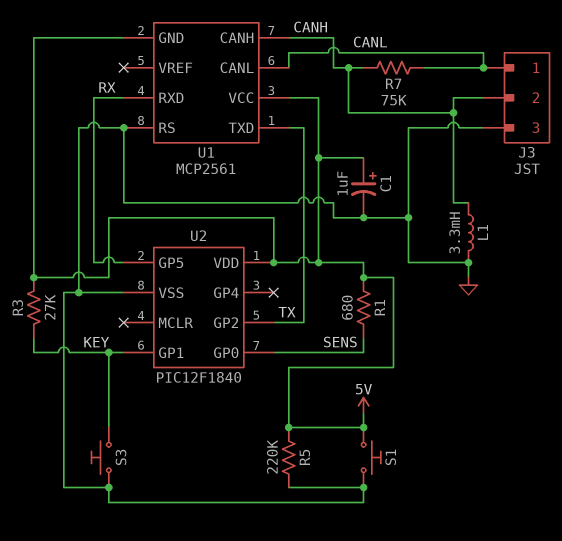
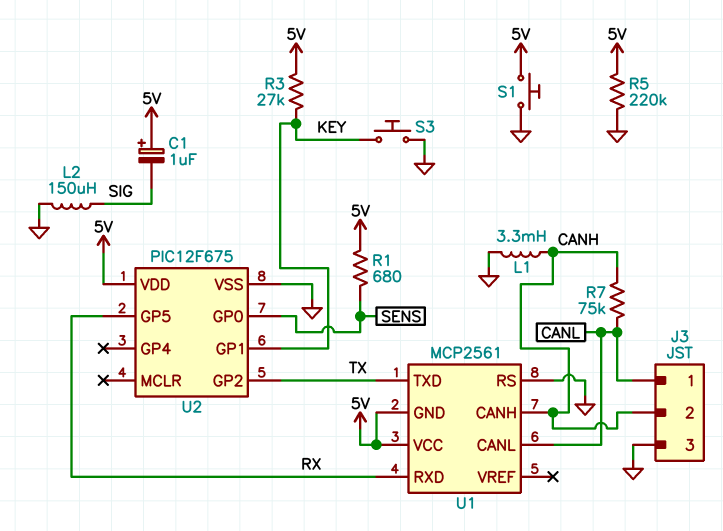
C1: 1uF (plus 5V, minus GND) -> 1uF (plus 5V, minus SIG)
L2: none -> 150uH (GND, SIG)
U2: PIC12F1840 -> PIC12F675

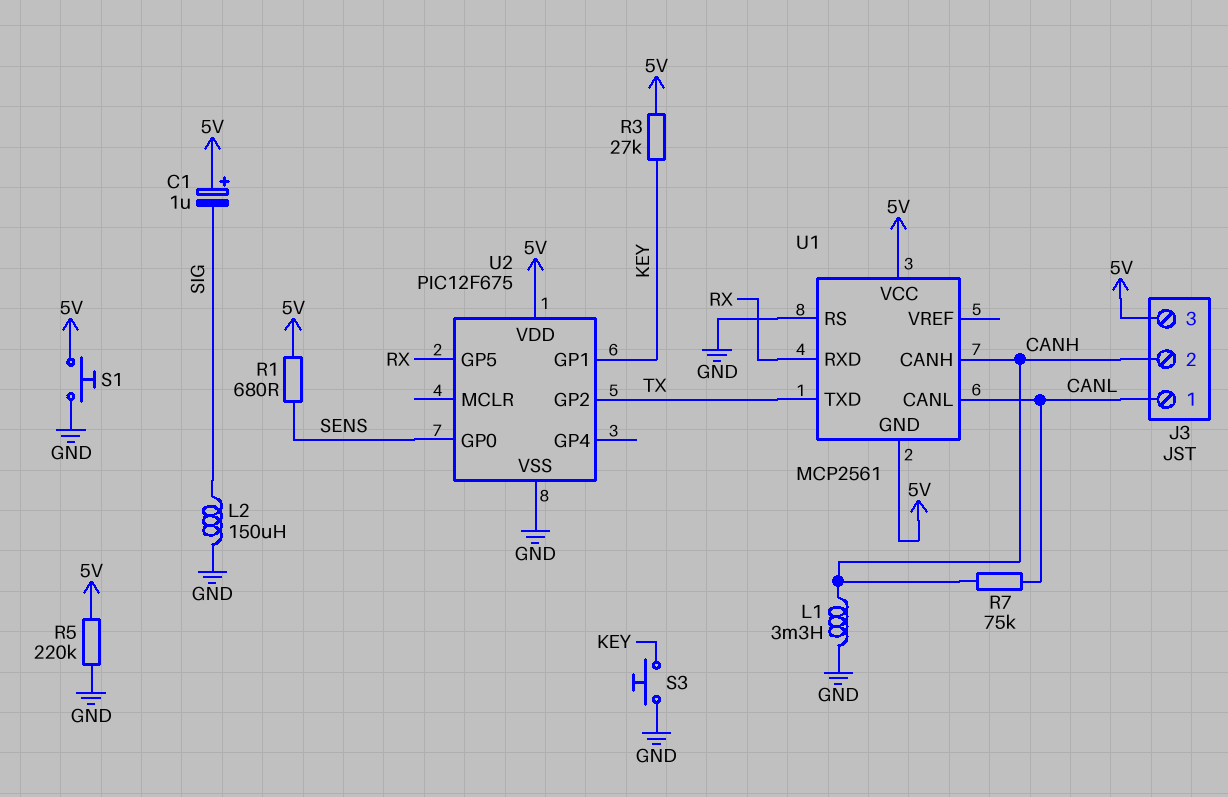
J3 pin 3: GND -> 5V

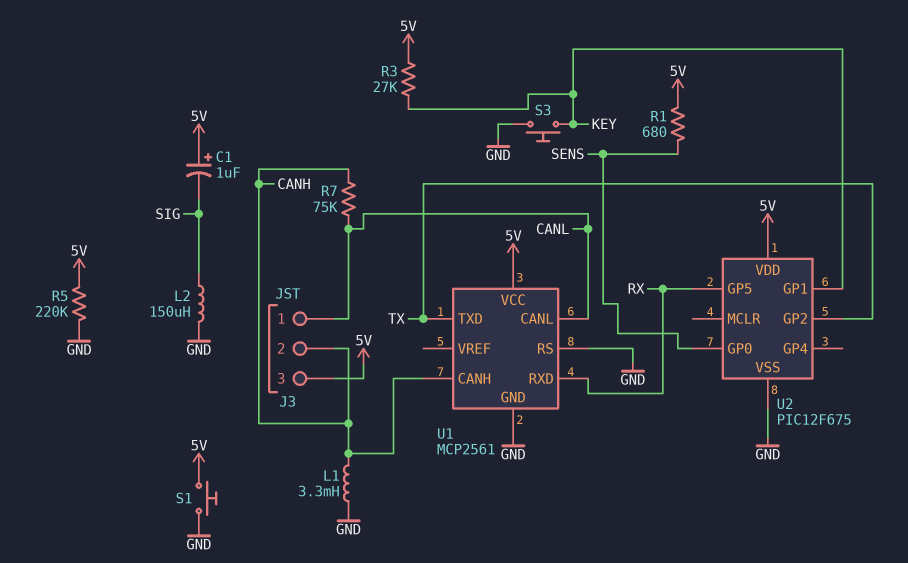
U1 pin GND: 5V -> GND

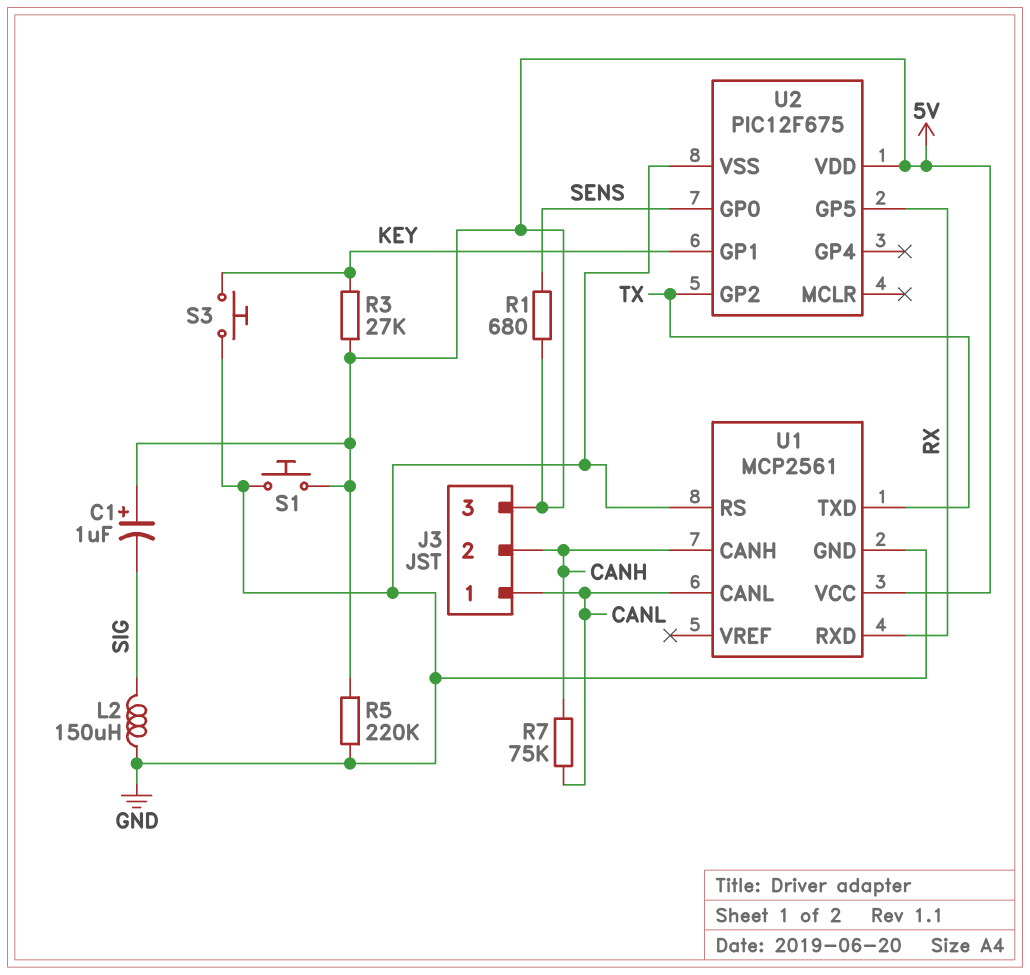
L1: 3.3mH (CANH, GND) -> none

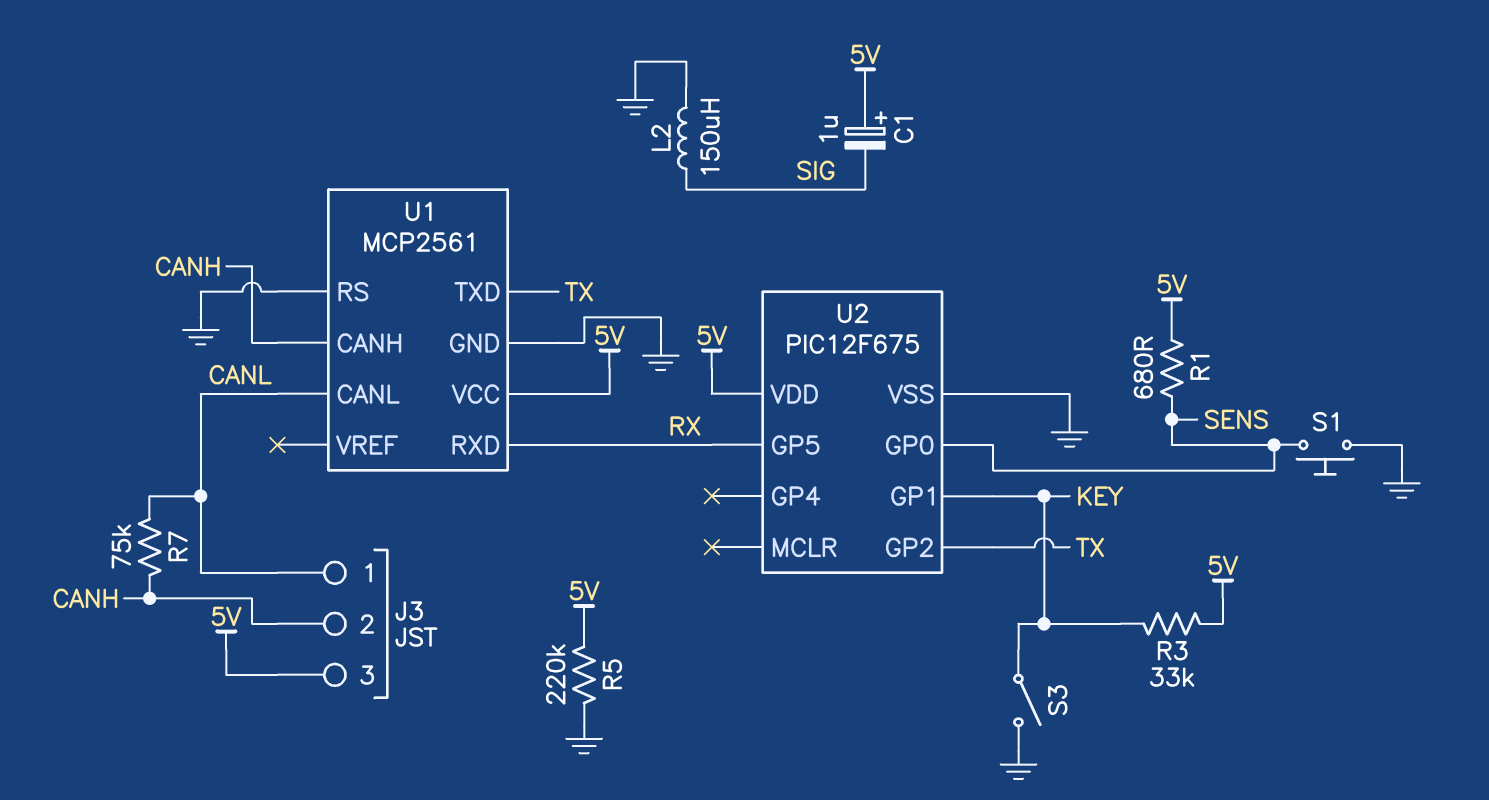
R3: 27k (5V, KEY) -> 33k (5V, KEY)
S1: button (5V, GND) -> button (GND, SENS)
S3: button (GND, KEY) -> switch (GND, KEY)

